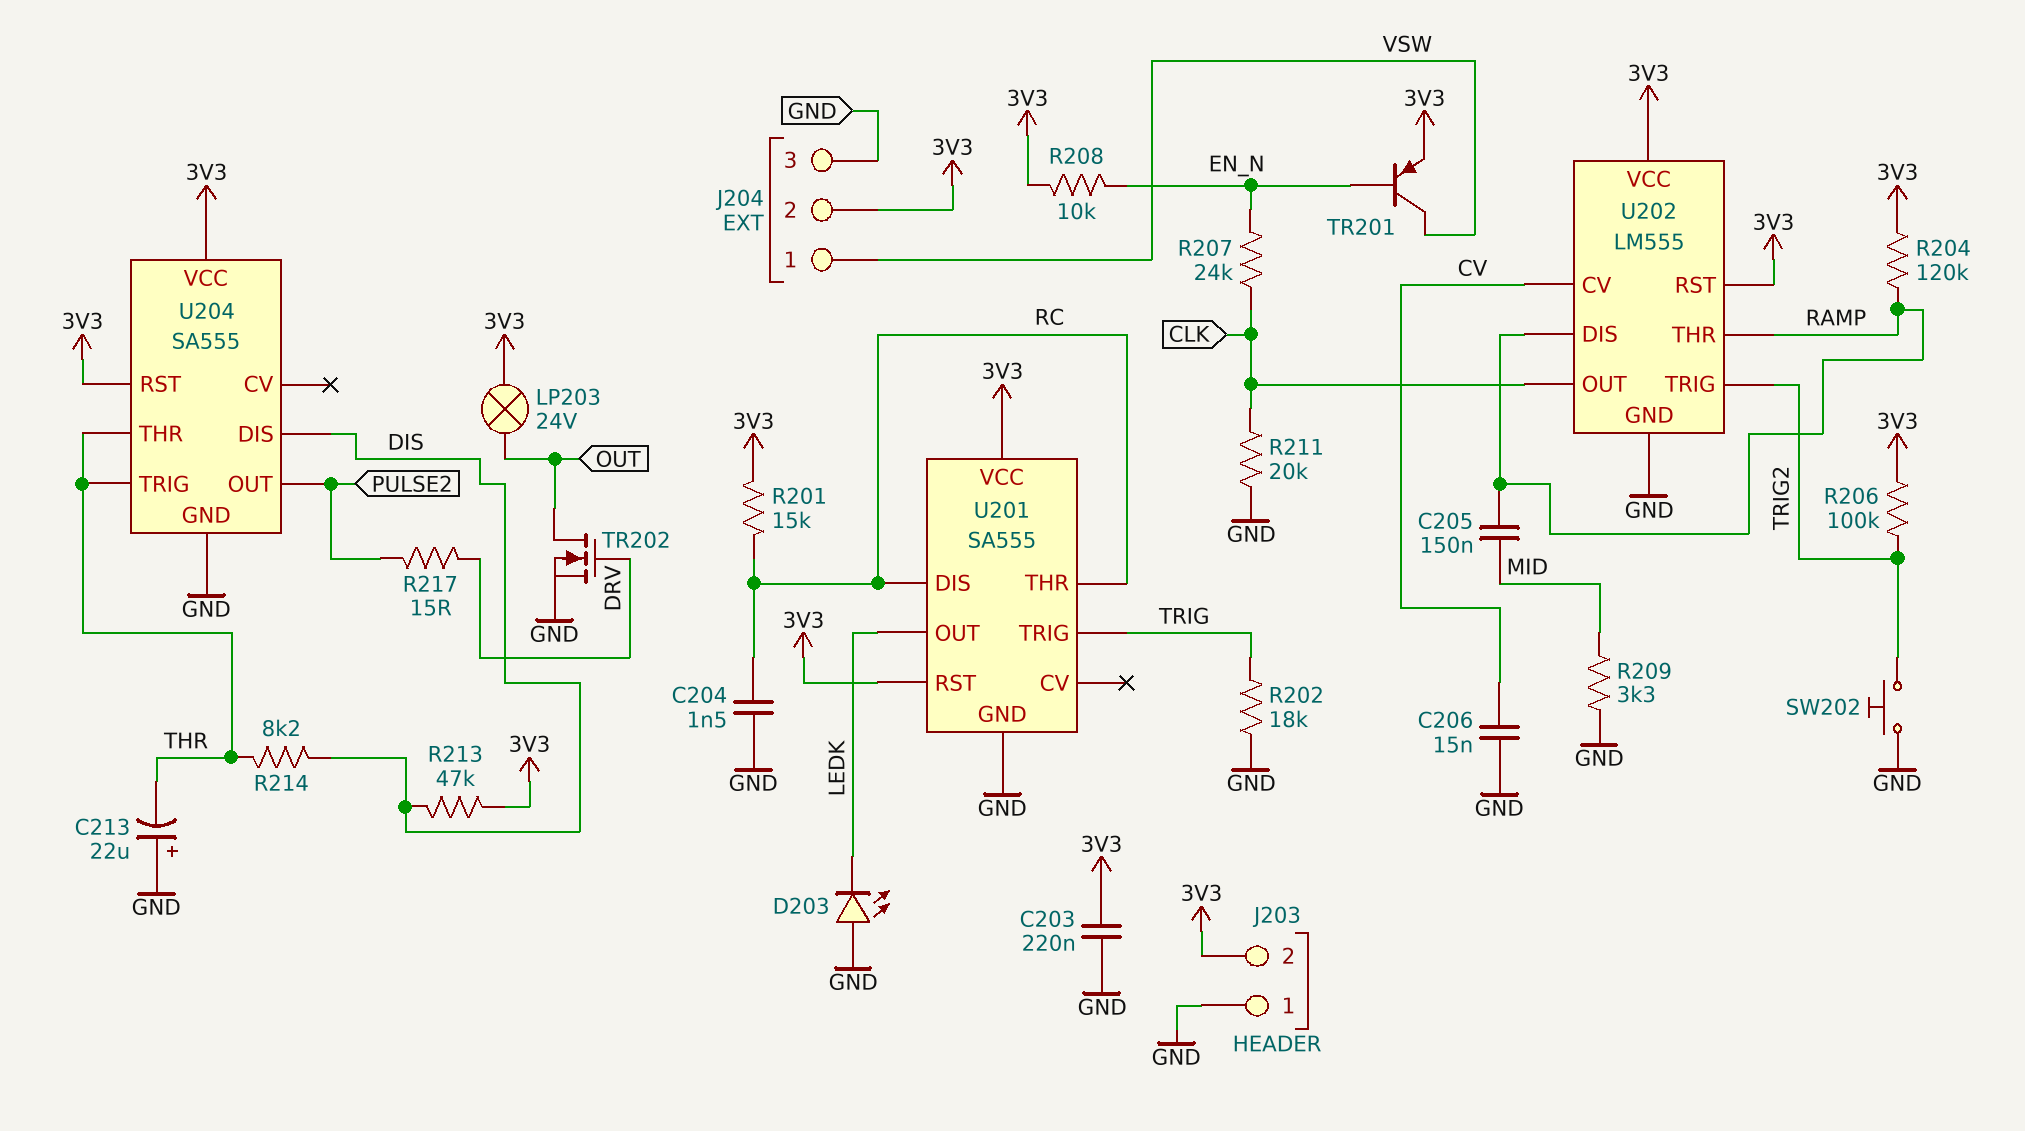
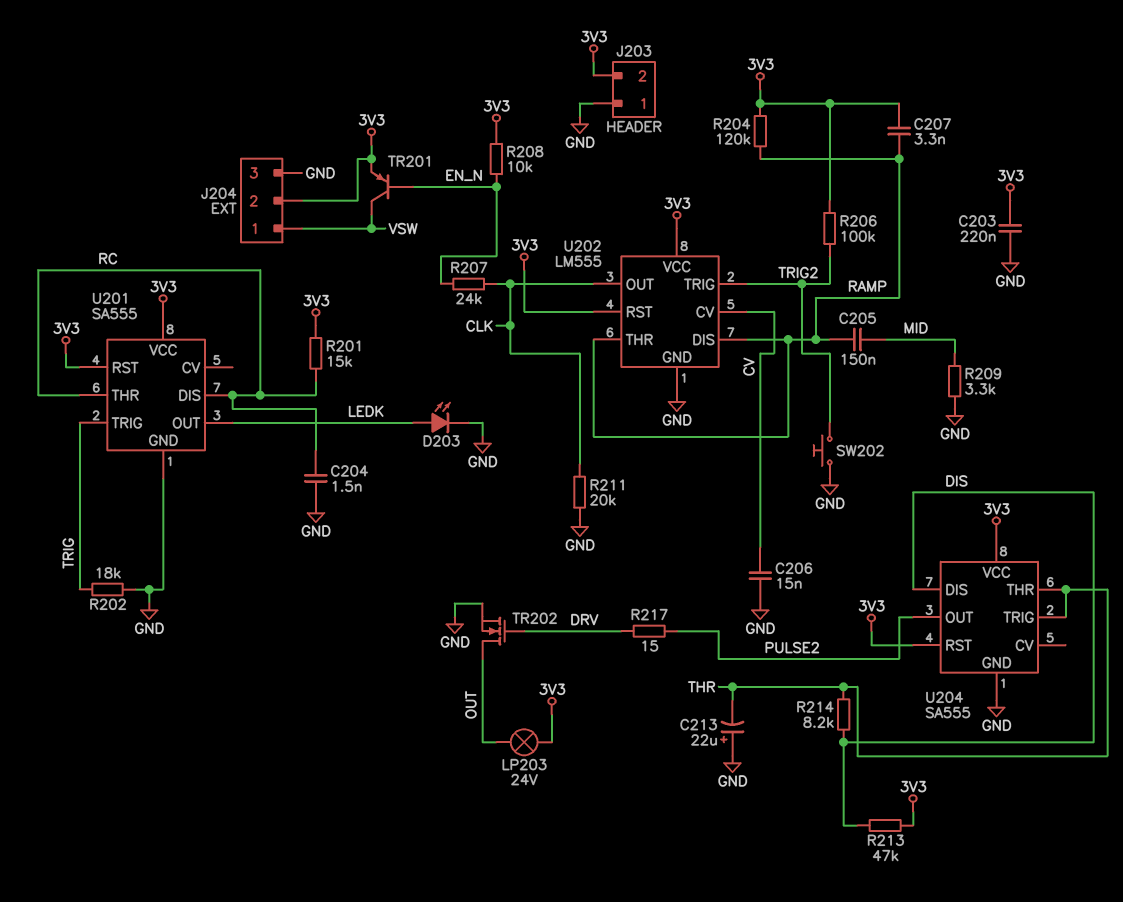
C207: none -> 3.3nF (3V3, RAMP)
D203: LED (A GND, K LEDK) -> LED (A LEDK, K GND)

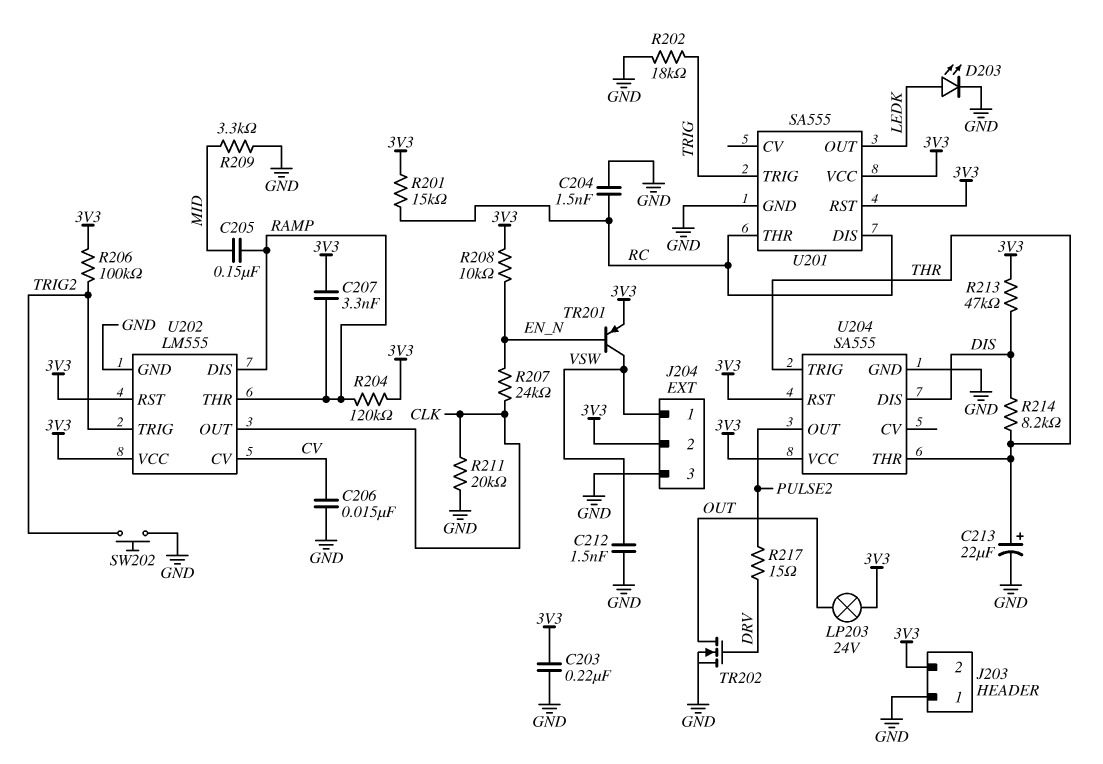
C212: none -> 1.5nF (GND, VSW)
C213: 22uF (plus GND, minus THR) -> 22uF (plus THR, minus GND)

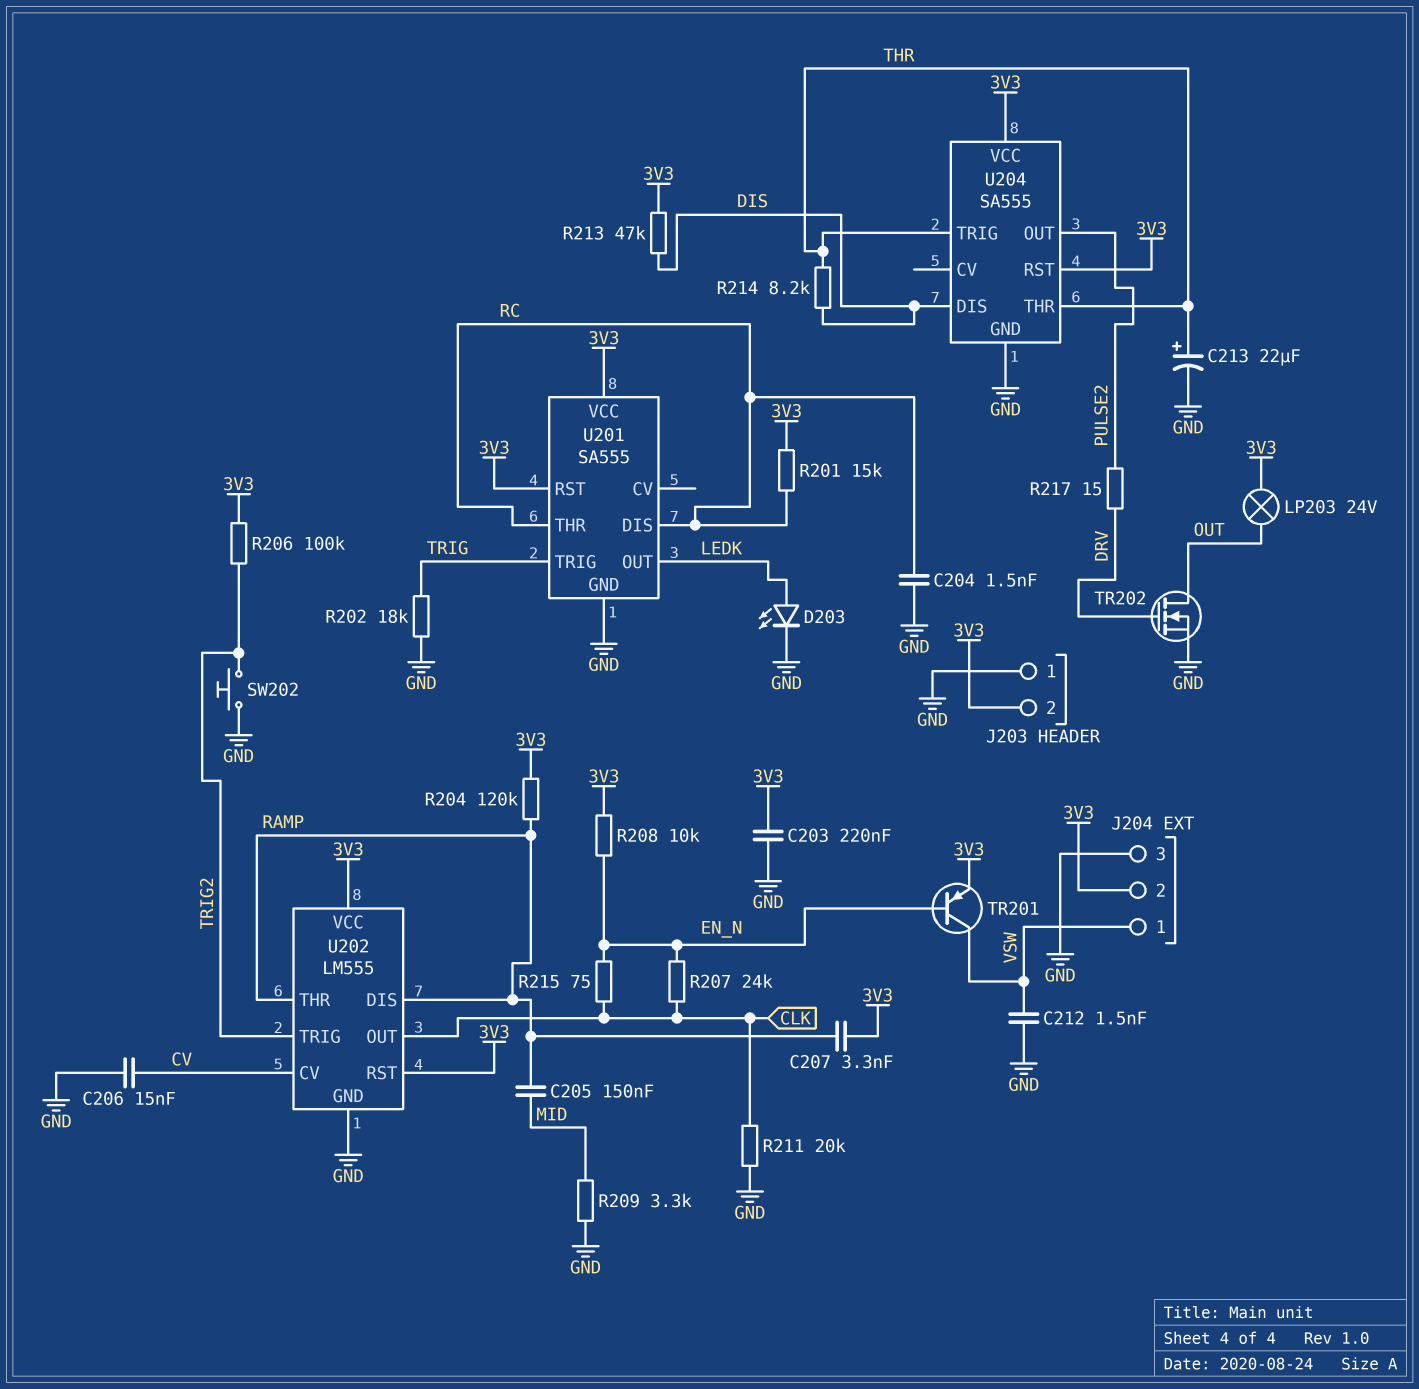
R215: none -> 75 (CLK, EN_N)

